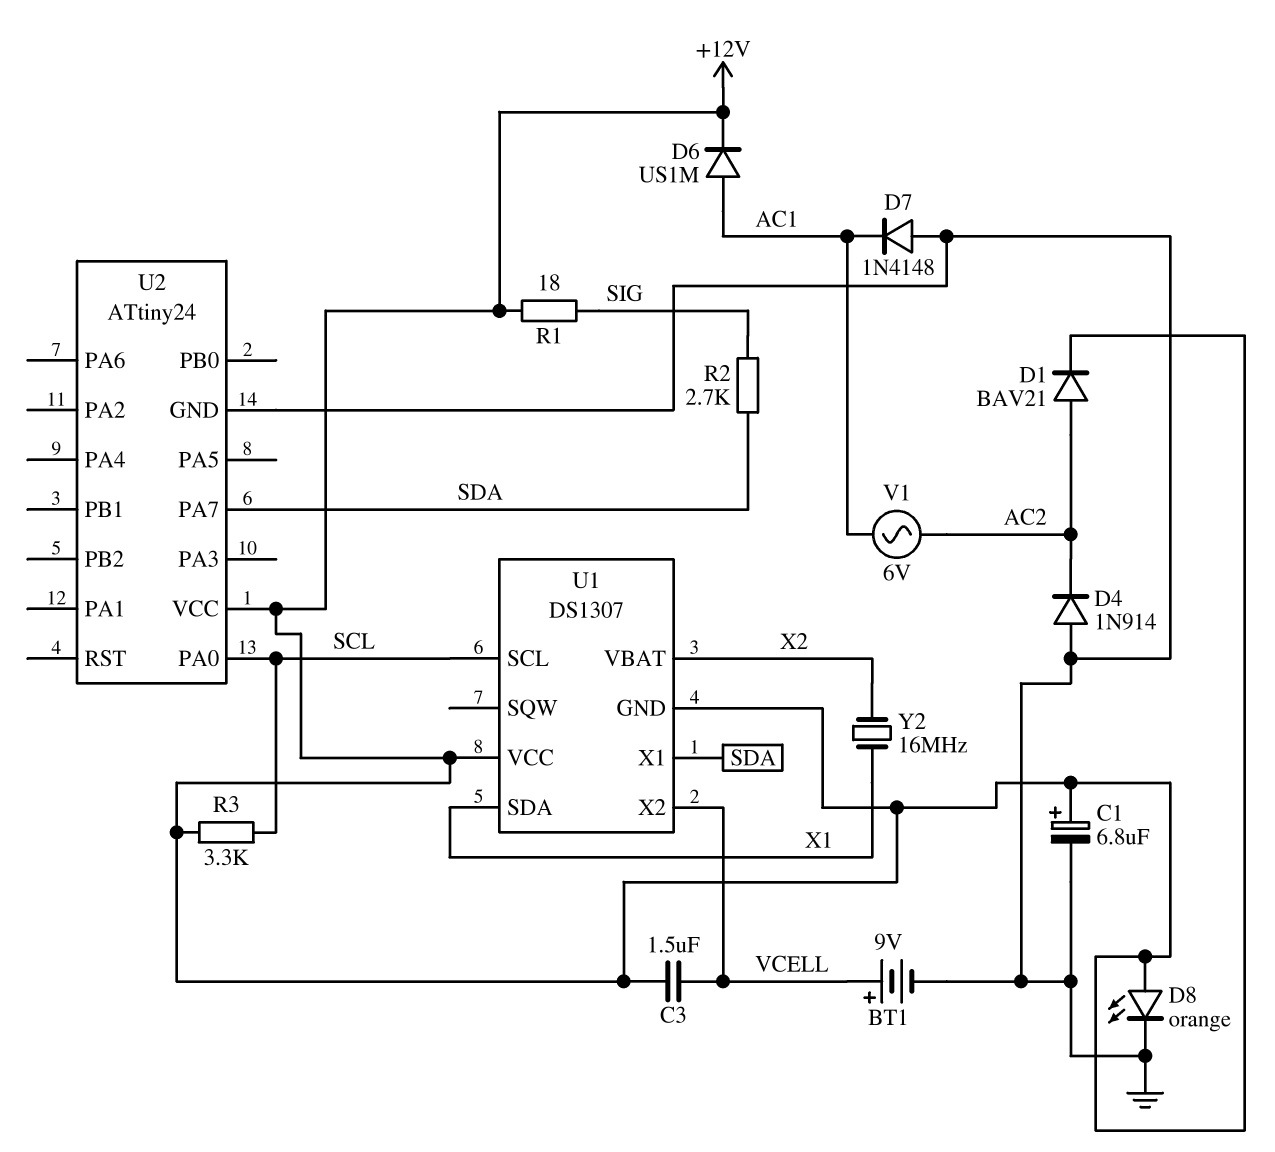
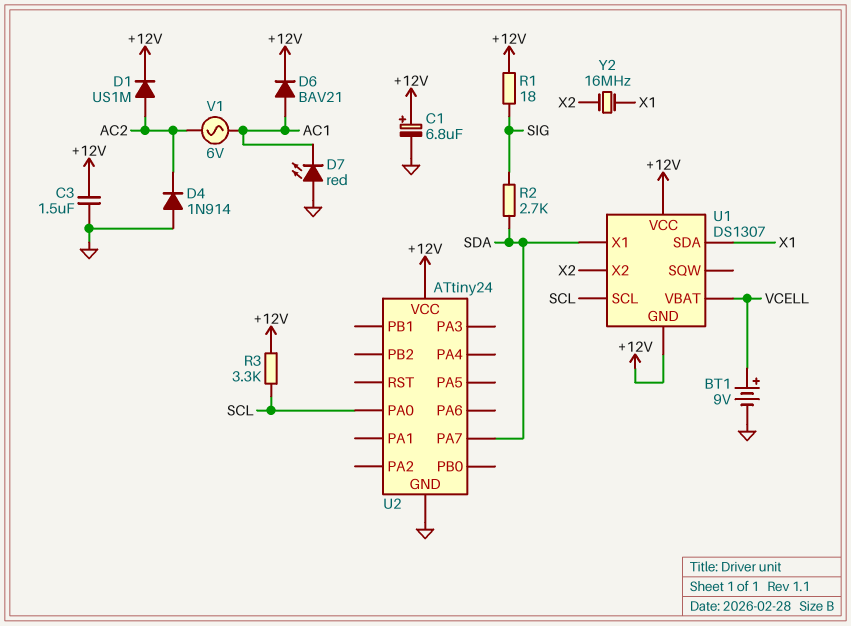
C3: 1.5uF (+12V, VCELL) -> 1.5uF (+12V, GND)
D1: diode BAV21 (A AC2, K +12V) -> diode US1M (A AC2, K +12V)
D6: diode US1M (A AC1, K +12V) -> diode BAV21 (A AC1, K +12V)
D7: diode 1N4148 (A GND, K AC1) -> LED red (A GND, K AC1)
D8: LED orange (A +12V, K GND) -> none
U1 pin VBAT: X2 -> VCELL
U1 pin X2: VCELL -> X2

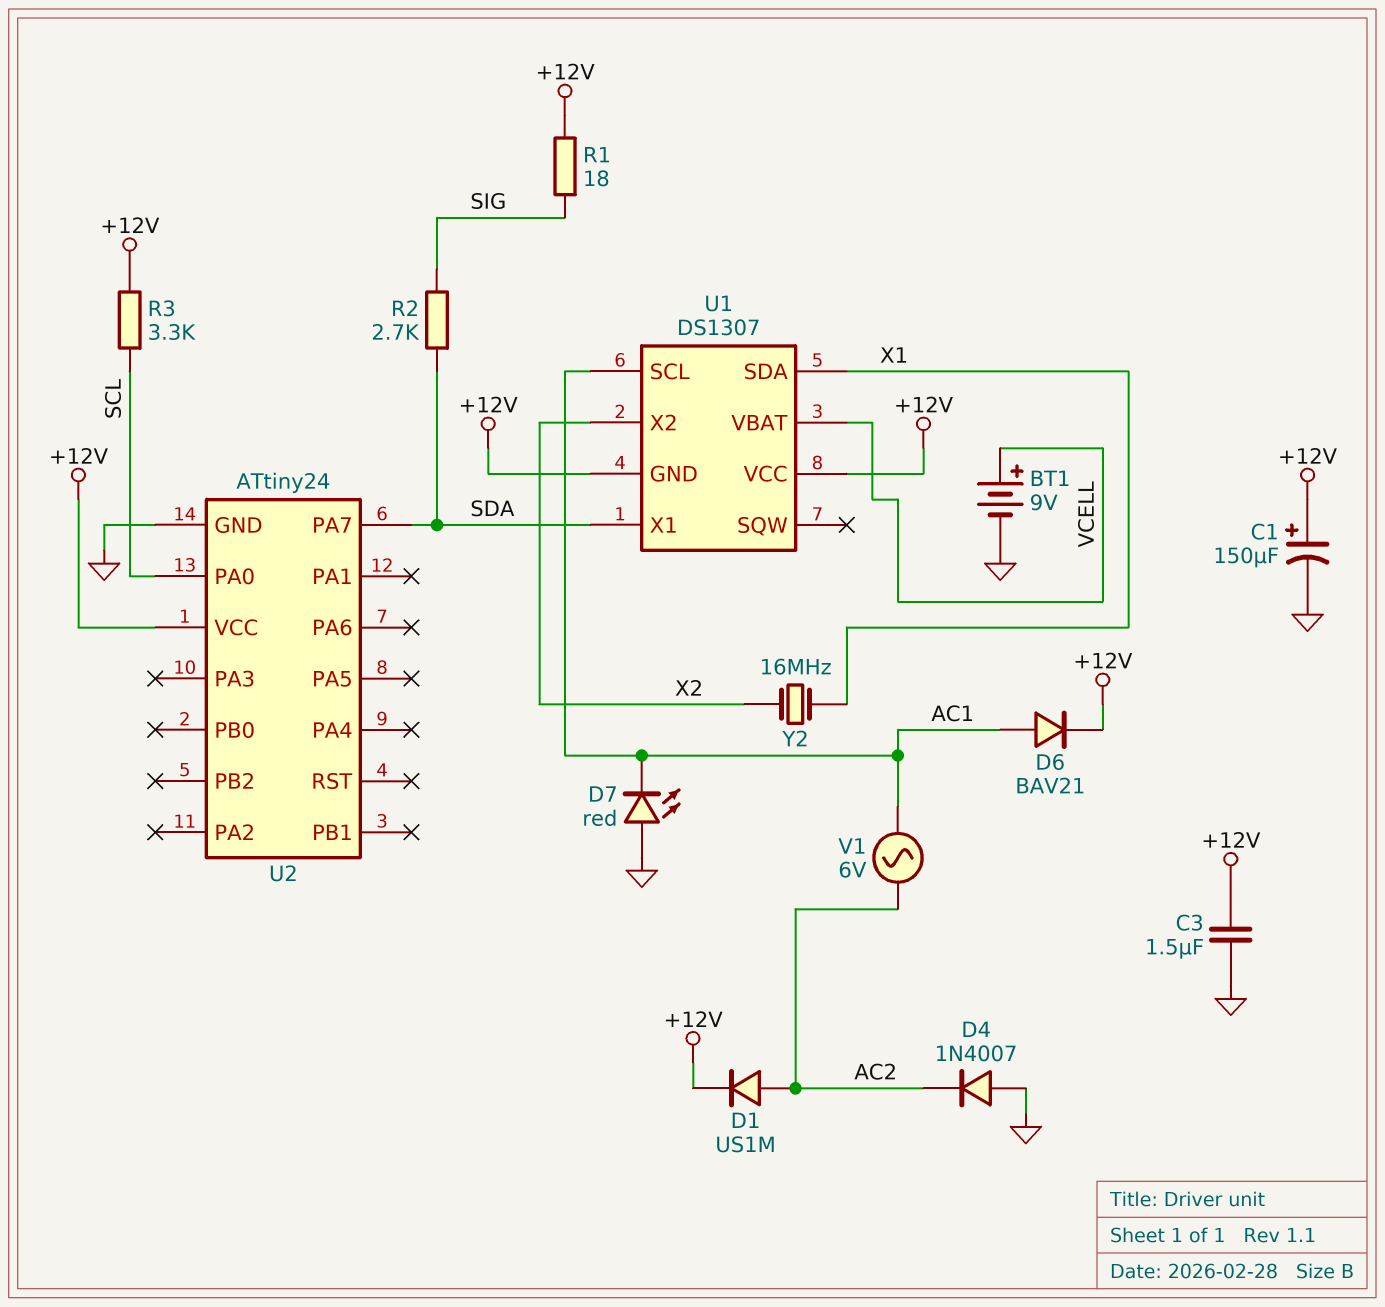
C1: 6.8uF (plus +12V, minus GND) -> 150uF (plus +12V, minus GND)
D4: diode 1N914 (A GND, K AC2) -> diode 1N4007 (A GND, K AC2)
U1 pin SCL: SCL -> AC1

